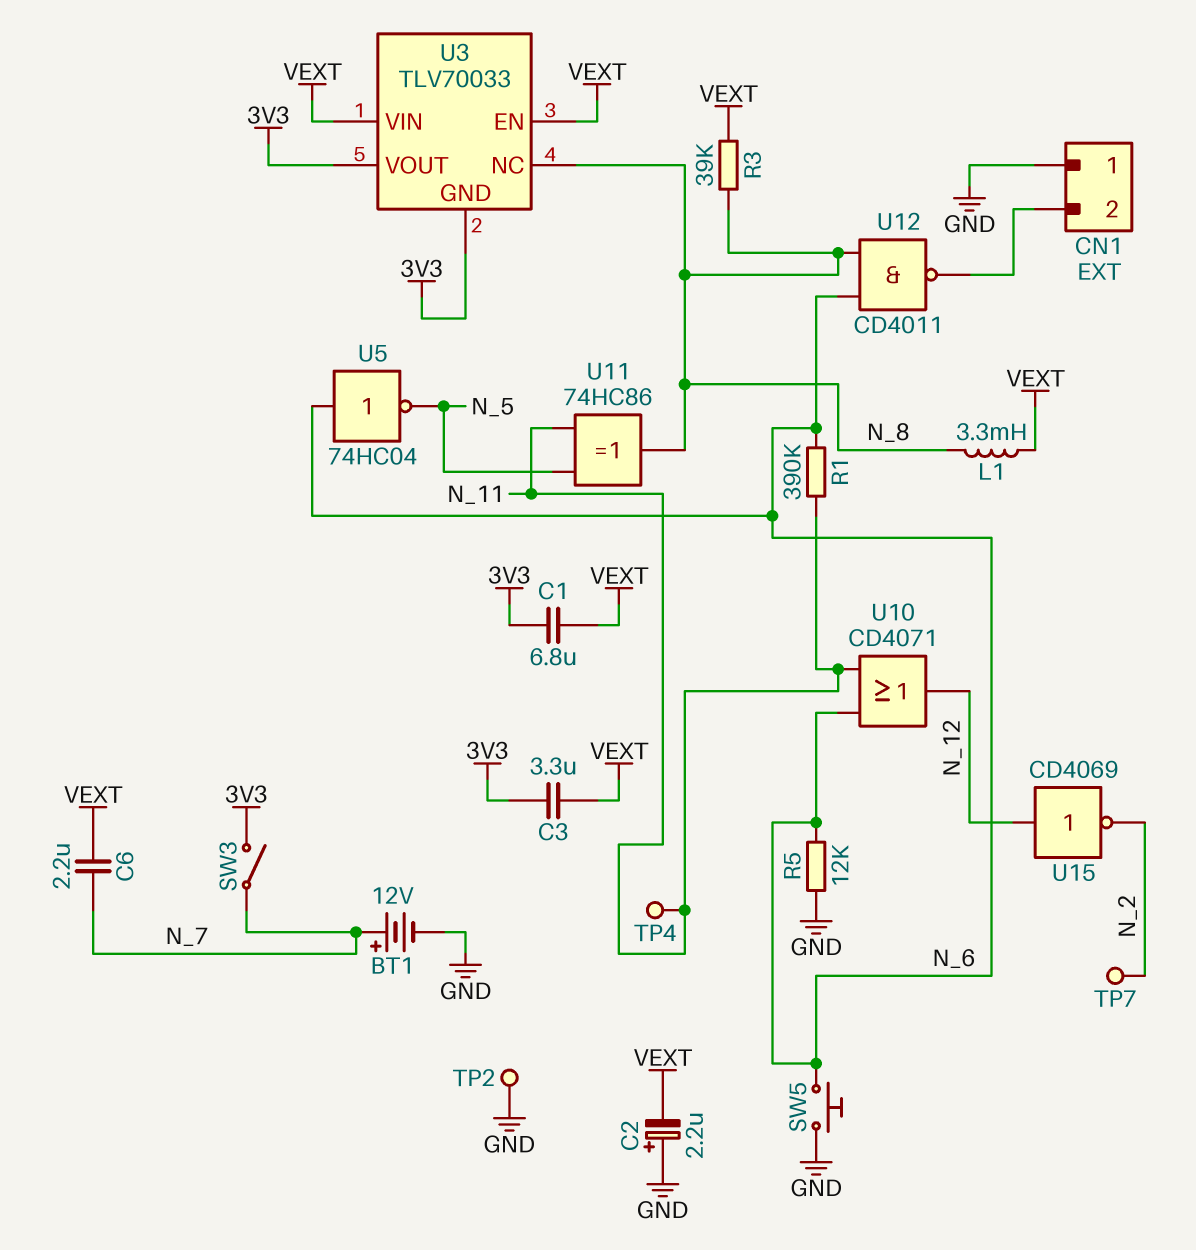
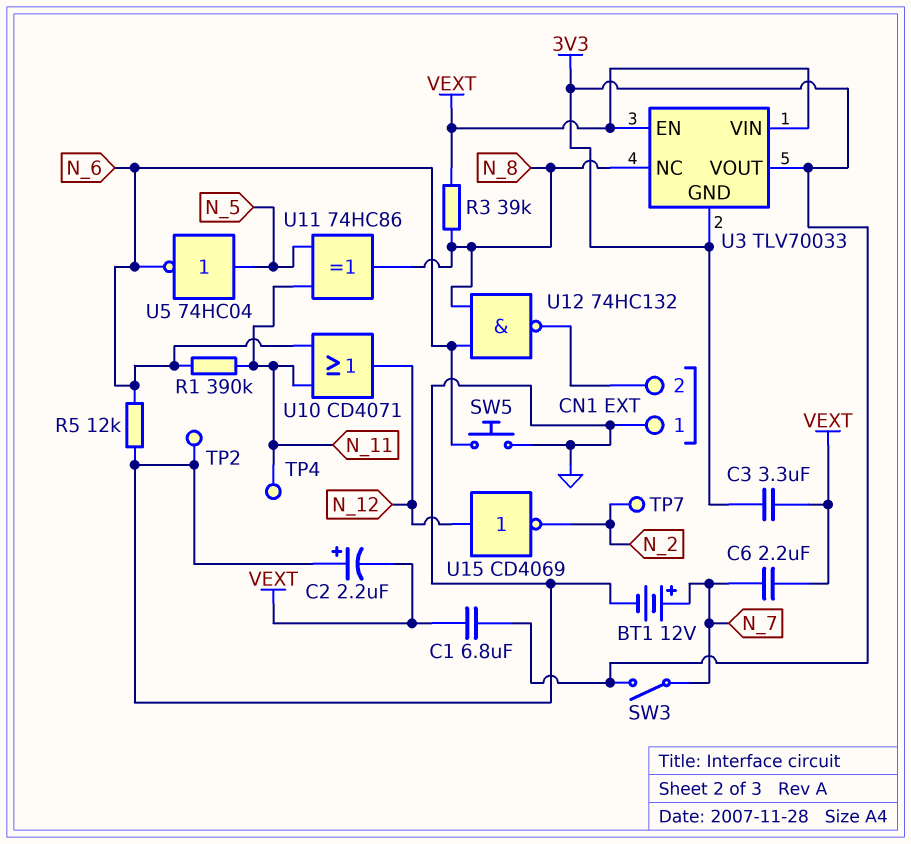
L1: 3.3mH (N_8, VEXT) -> none
U5: NOT 74HC04 (in N_6, out N_5) -> NOT 74HC04 (in N_5, out N_6)
U12: NAND CD4011 (in N_6, in N_8, out CN1/2) -> NAND 74HC132 (in N_6, in N_8, out CN1/2)

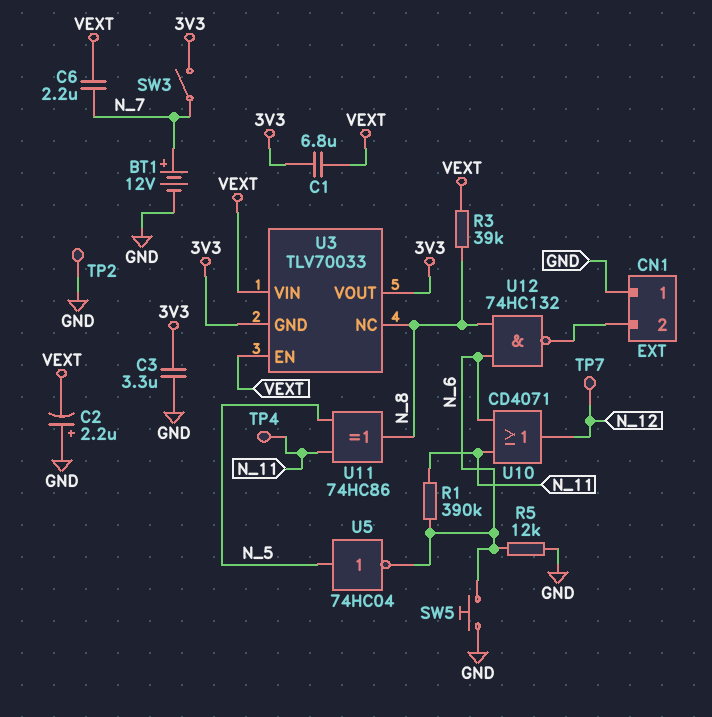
C3: 3.3uF (3V3, VEXT) -> 3.3uF (3V3, GND)
TP7: test point (N_2) -> test point (N_12)
U15: NOT CD4069 (in N_12, out N_2) -> none

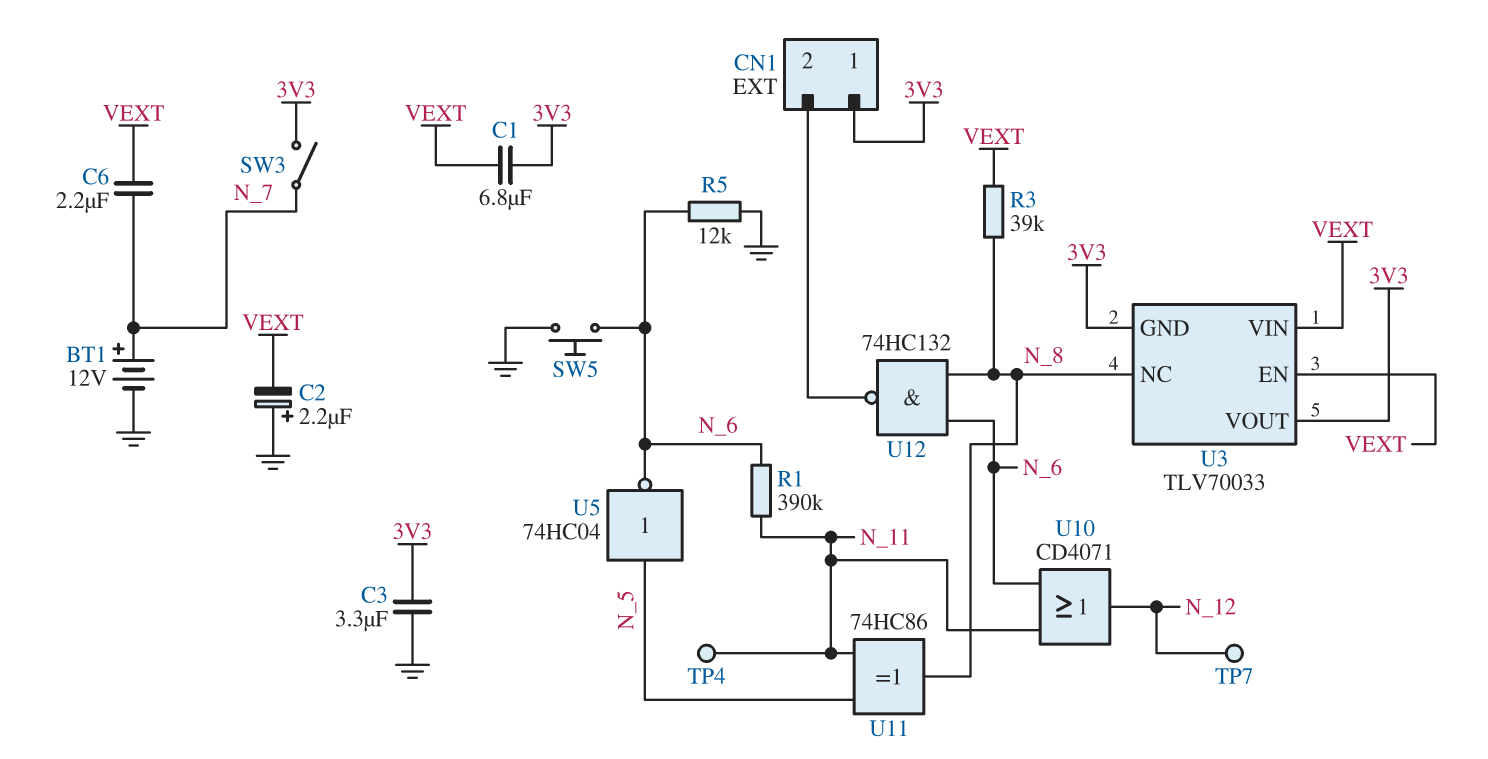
CN1 pin 1: GND -> 3V3
TP2: test point (GND) -> none

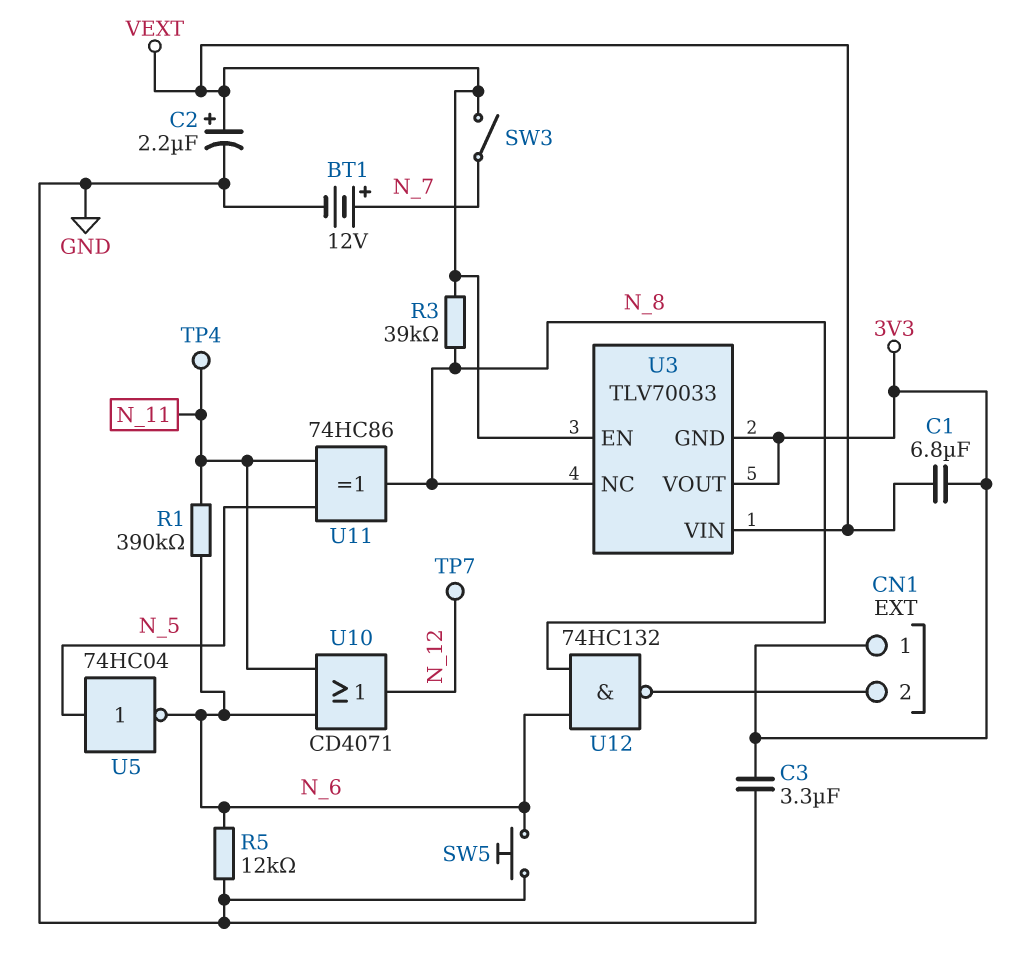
C2: 2.2uF (plus GND, minus VEXT) -> 2.2uF (plus VEXT, minus GND)
C6: 2.2uF (N_7, VEXT) -> none
SW3: switch (3V3, N_7) -> switch (N_7, VEXT)

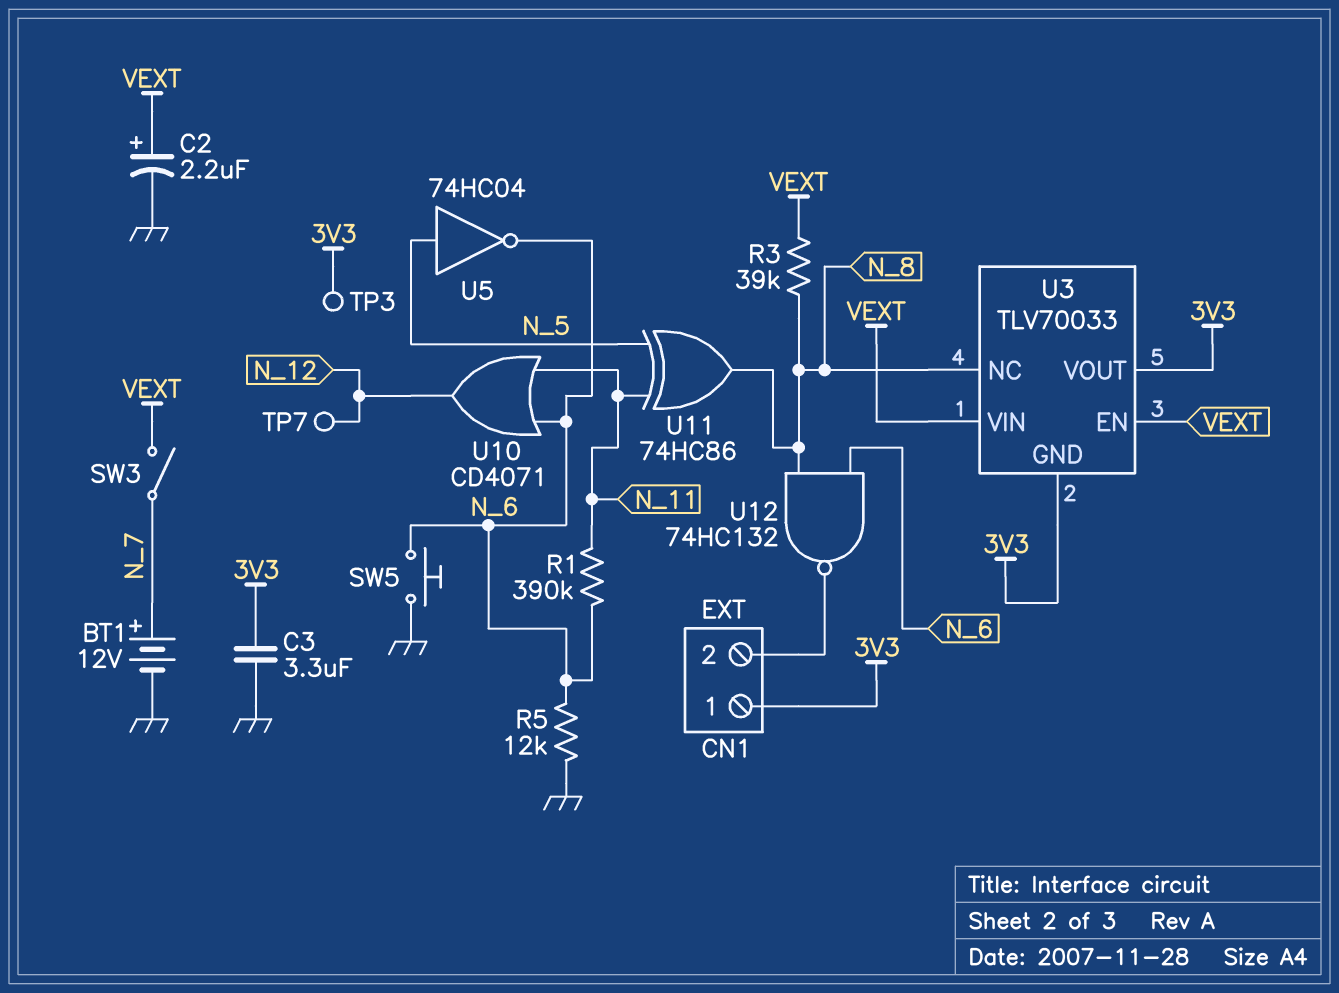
C1: 6.8uF (3V3, VEXT) -> none
TP3: none -> test point (3V3)
TP4: test point (N_11) -> none

